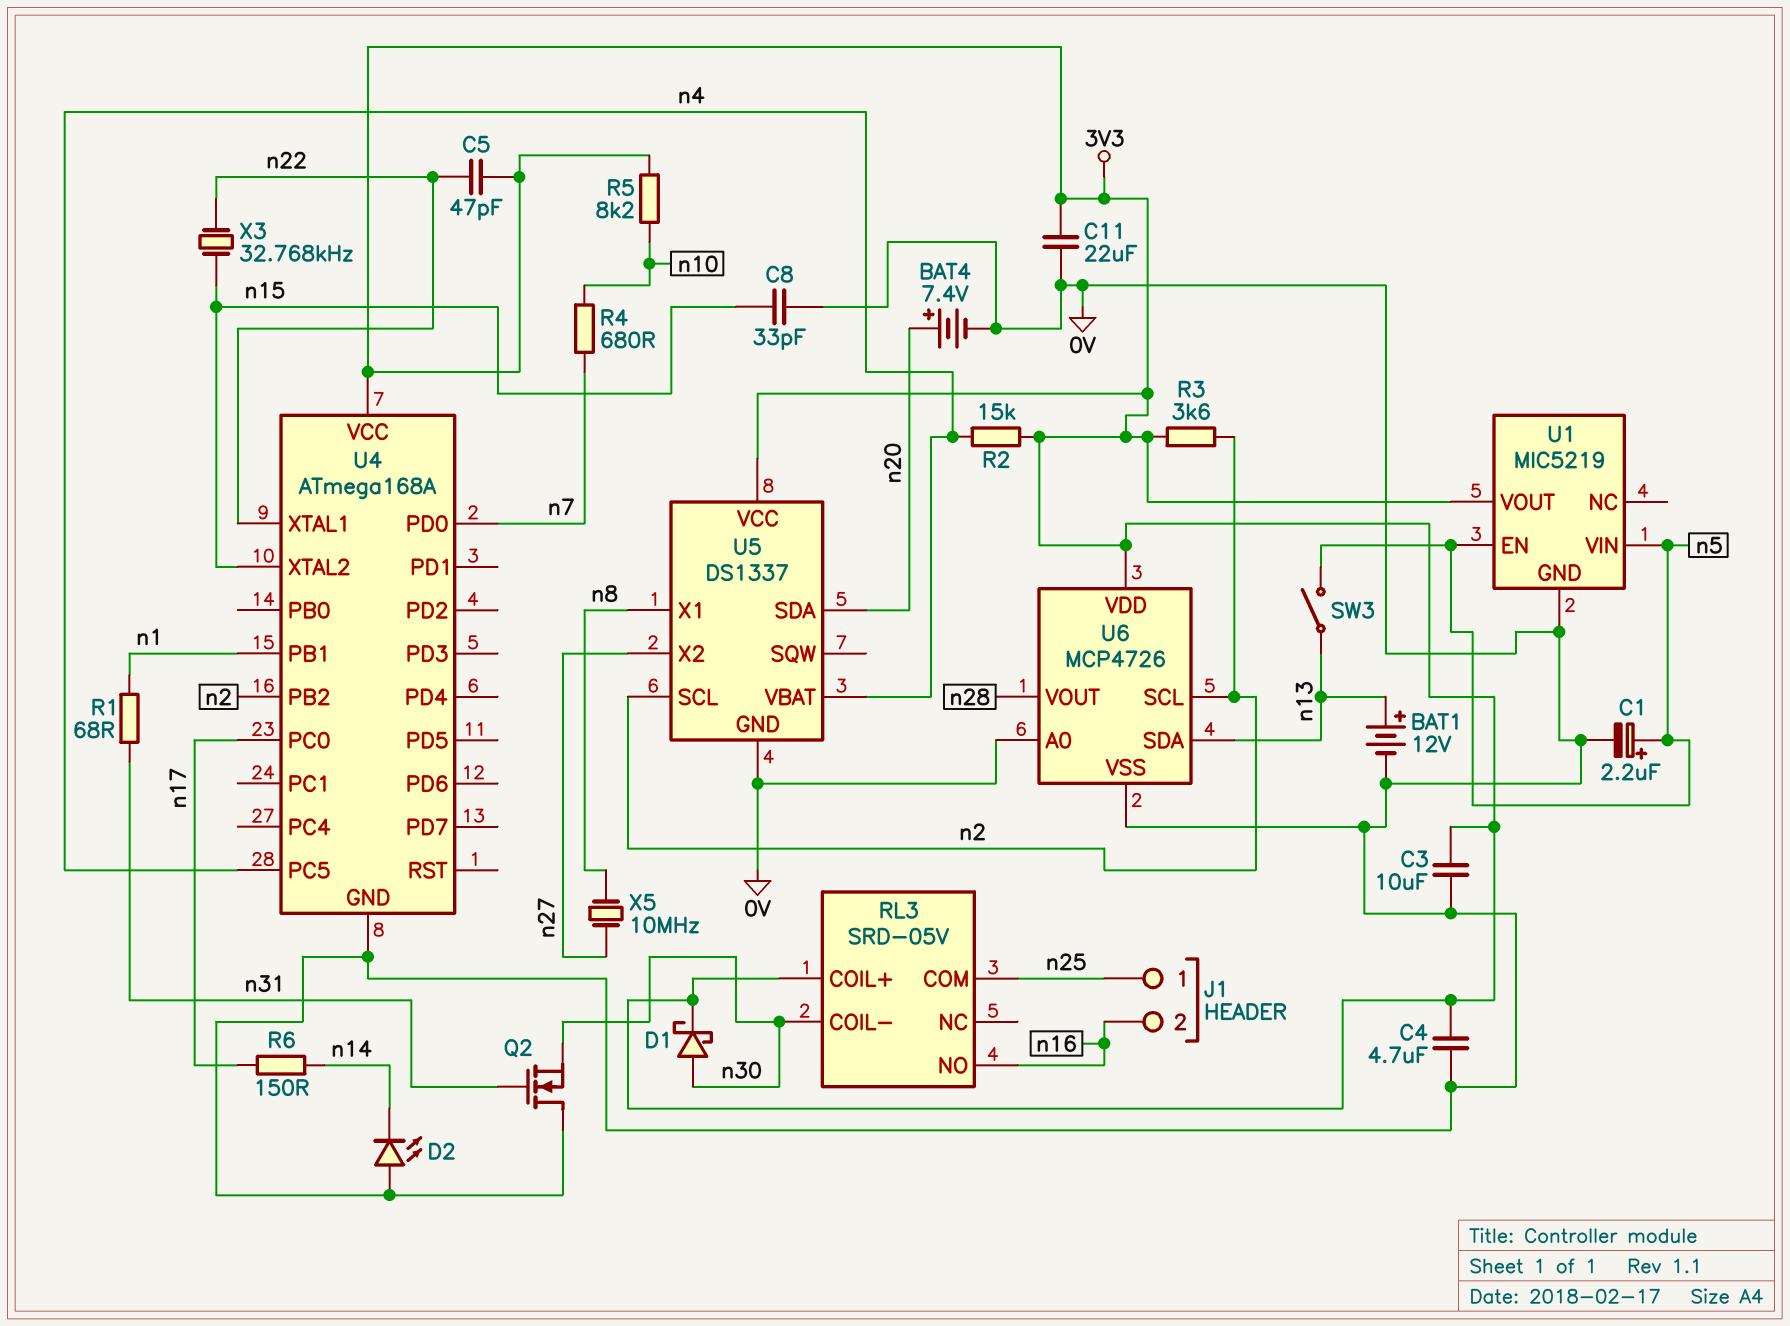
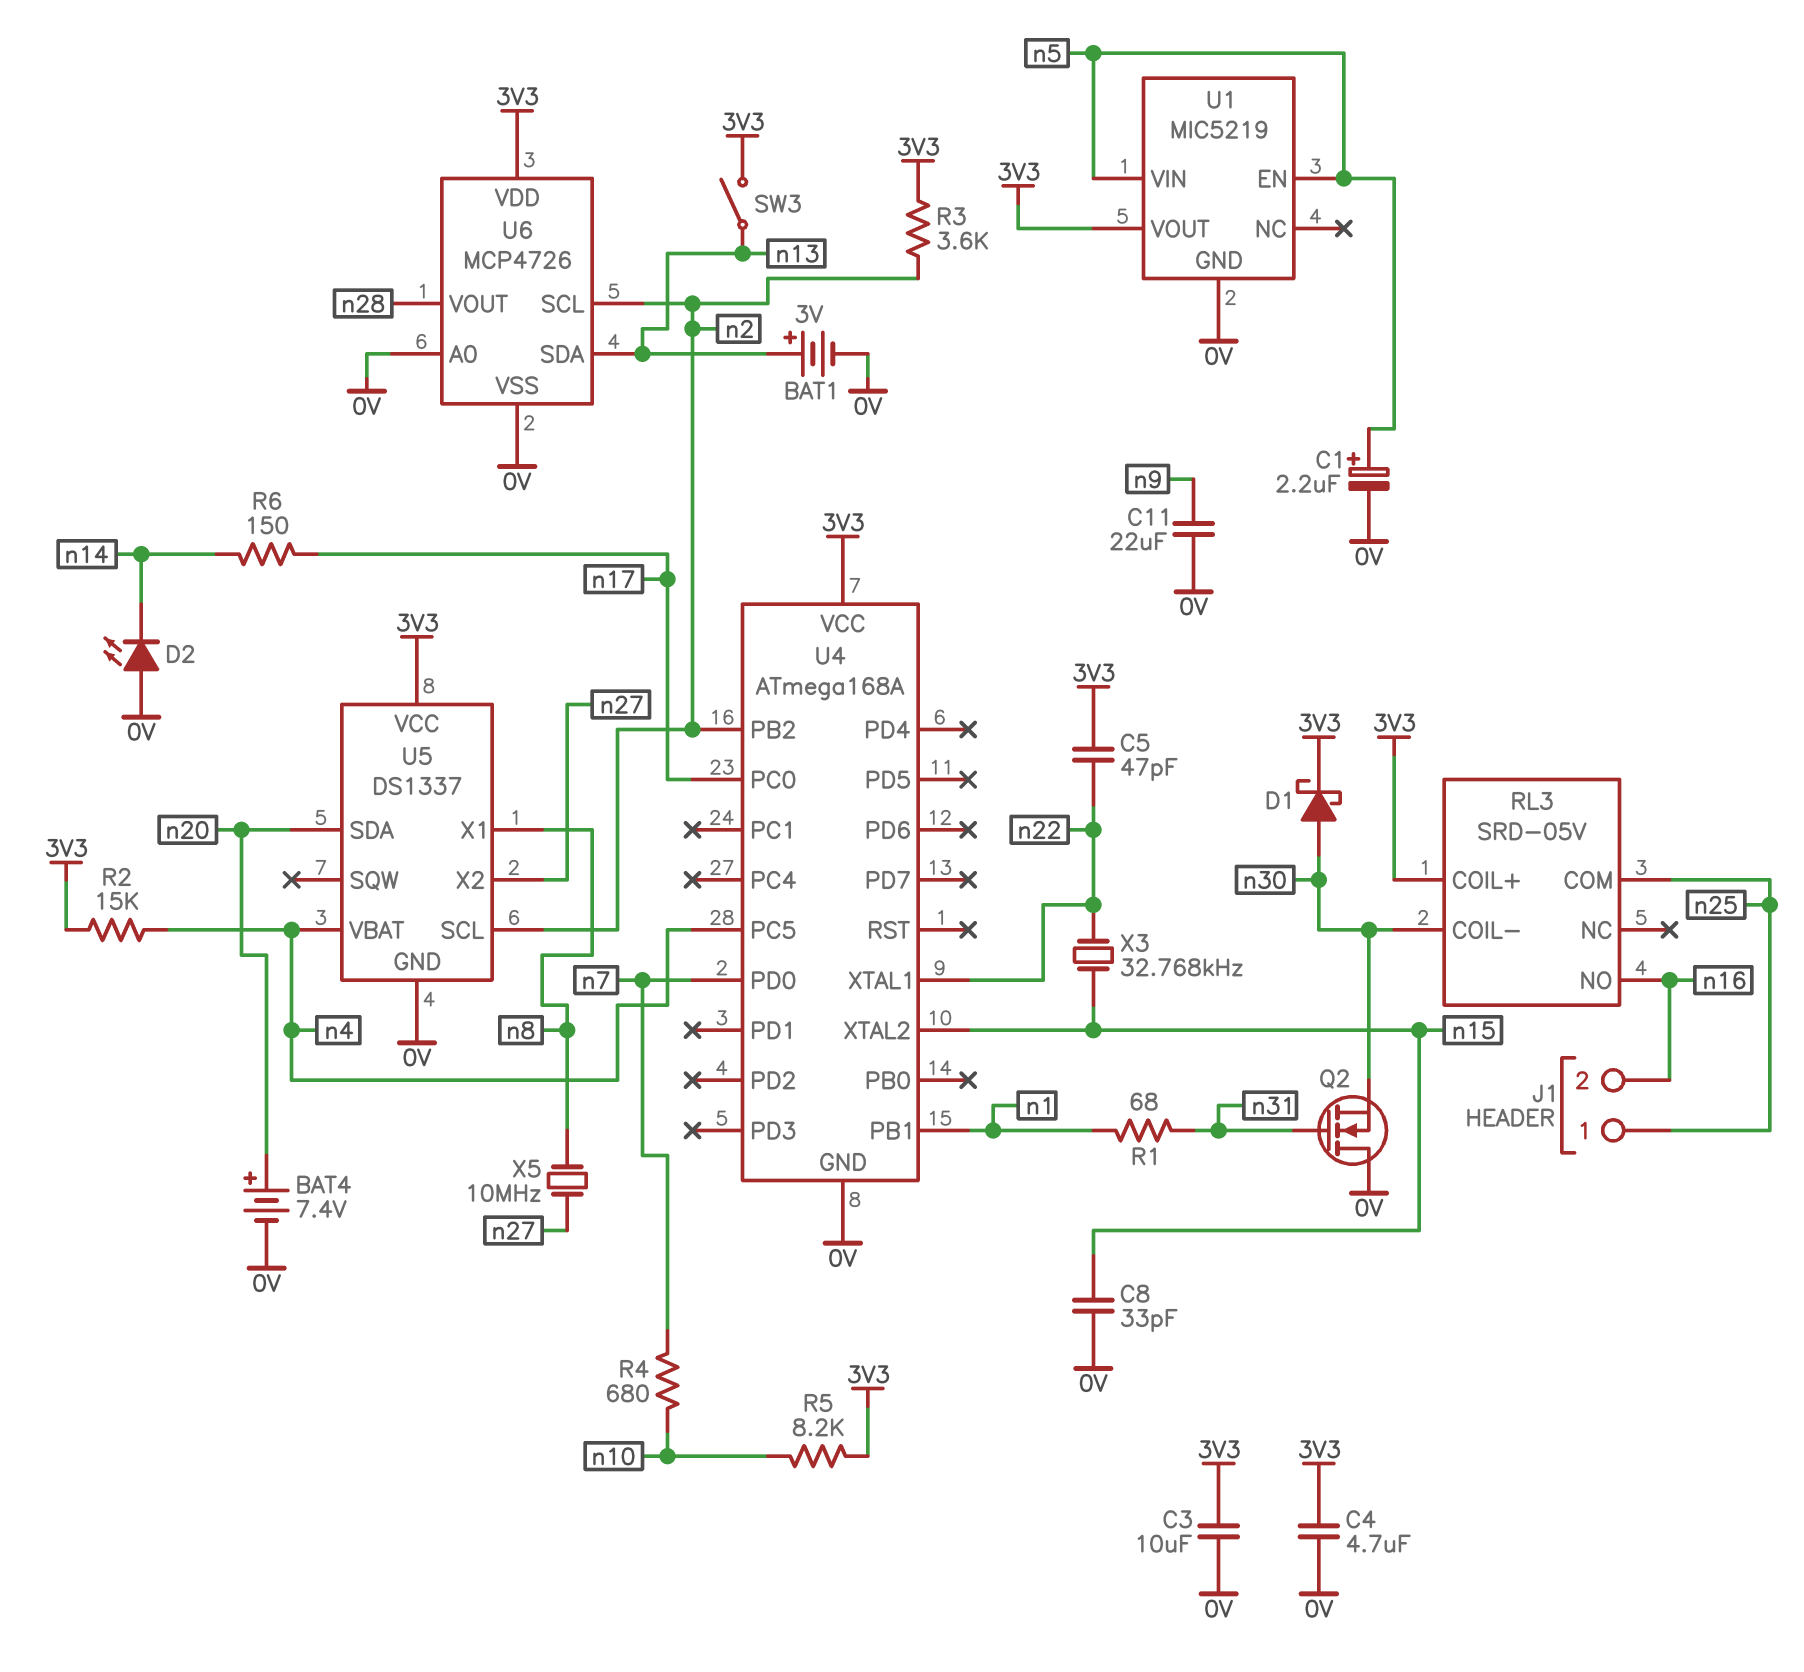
BAT1: 12V (plus n13, minus 0V) -> 3V (plus n13, minus 0V)
C11: 22uF (0V, 3V3) -> 22uF (0V, n9)
SW3: switch (n5, n13) -> switch (3V3, n13)

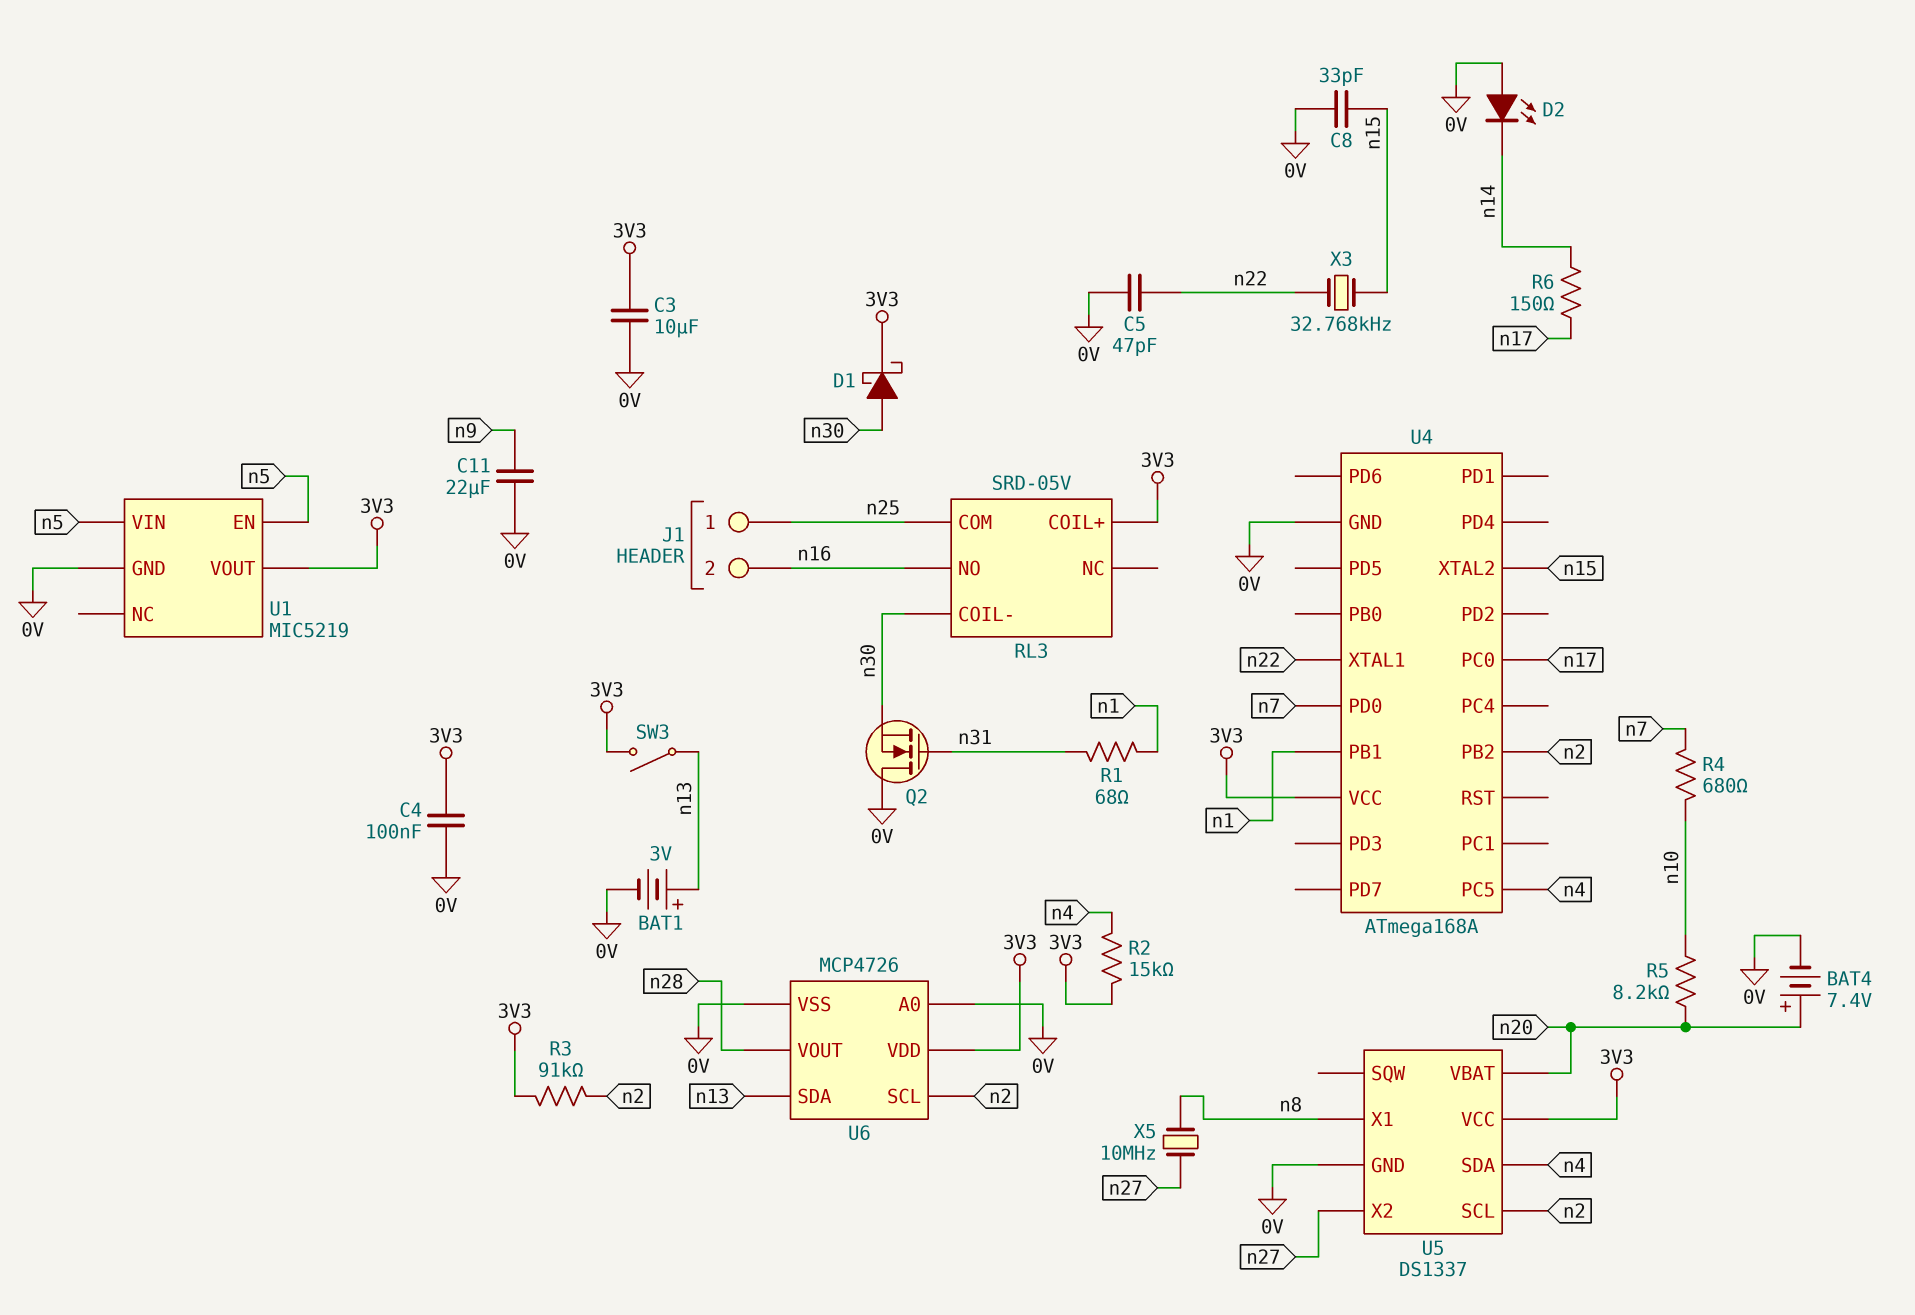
C1: 2.2uF (plus n5, minus 0V) -> none
C4: 4.7uF (0V, 3V3) -> 100nF (0V, 3V3)
C5: 47pF (3V3, n22) -> 47pF (0V, n22)
R3: 3.6k (3V3, n2) -> 91k (3V3, n2)
R5: 8.2k (3V3, n10) -> 8.2k (n10, n20)
U5 pin SDA: n20 -> n4
U5 pin VBAT: n4 -> n20

